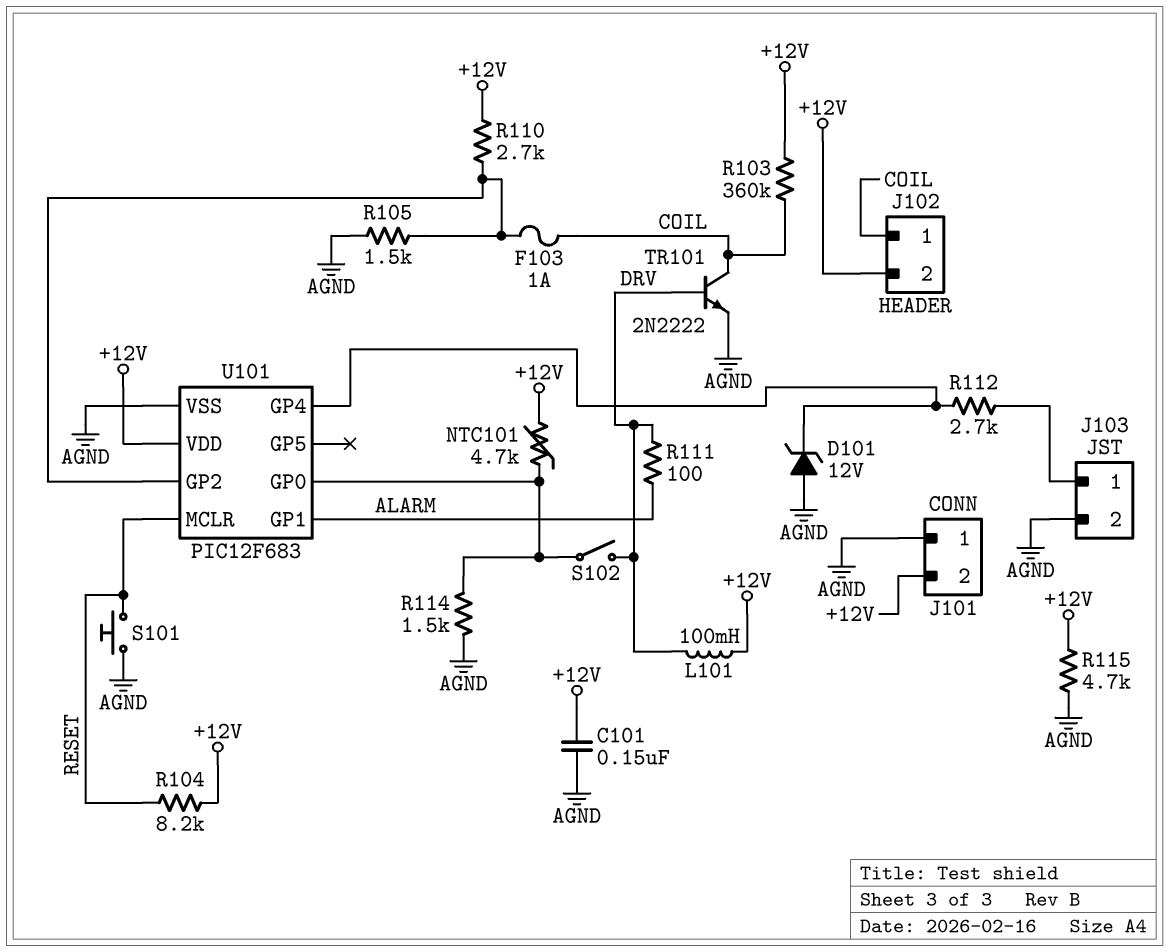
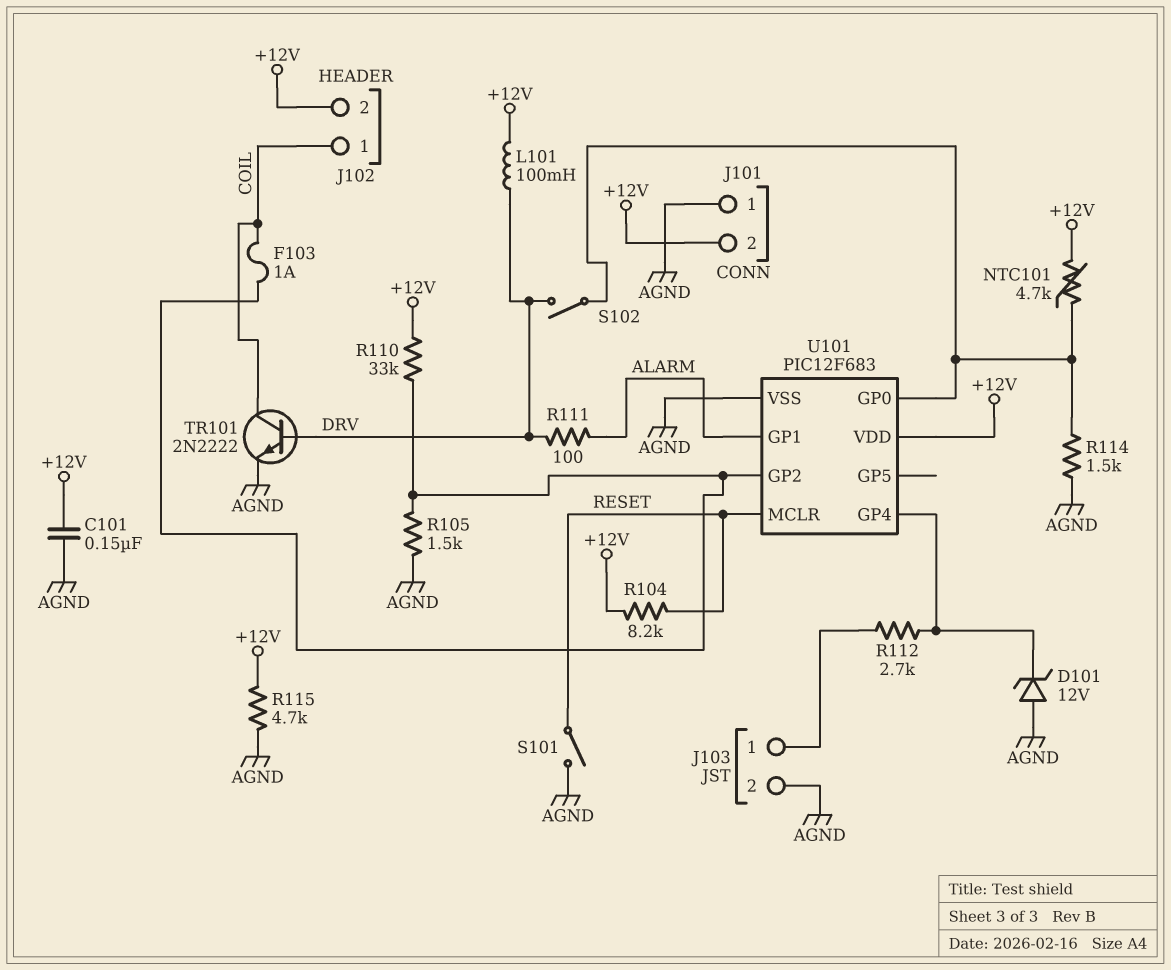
R103: 360k (+12V, COIL) -> none
R110: 2.7k (+12V, U101/GP2) -> 33k (+12V, U101/GP2)
S101: button (AGND, RESET) -> switch (AGND, RESET)

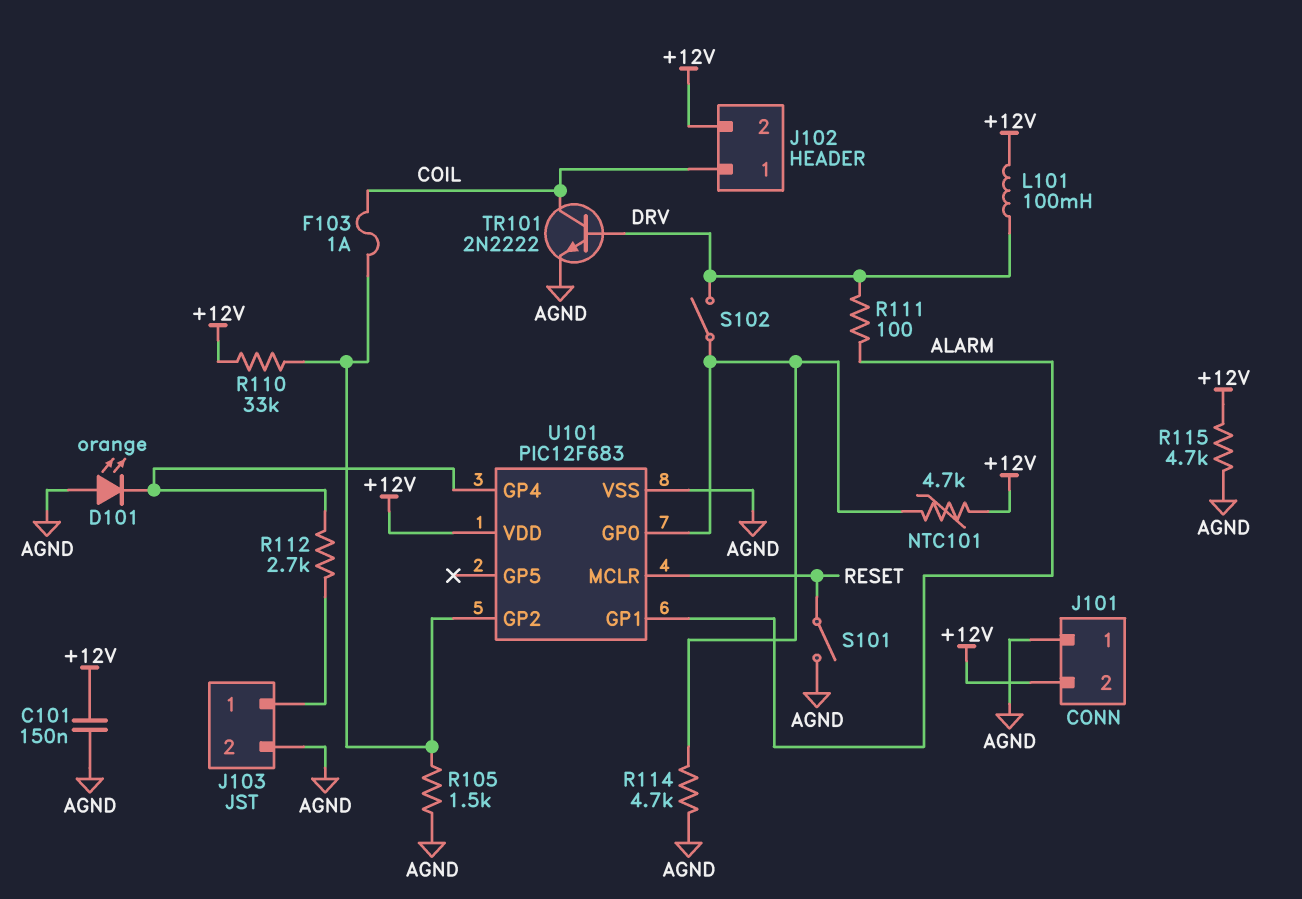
D101: zener 12V (A AGND, K U101/GP4) -> LED orange (A AGND, K U101/GP4)
R104: 8.2k (+12V, RESET) -> none
R114: 1.5k (AGND, U101/GP0) -> 4.7k (AGND, U101/GP0)

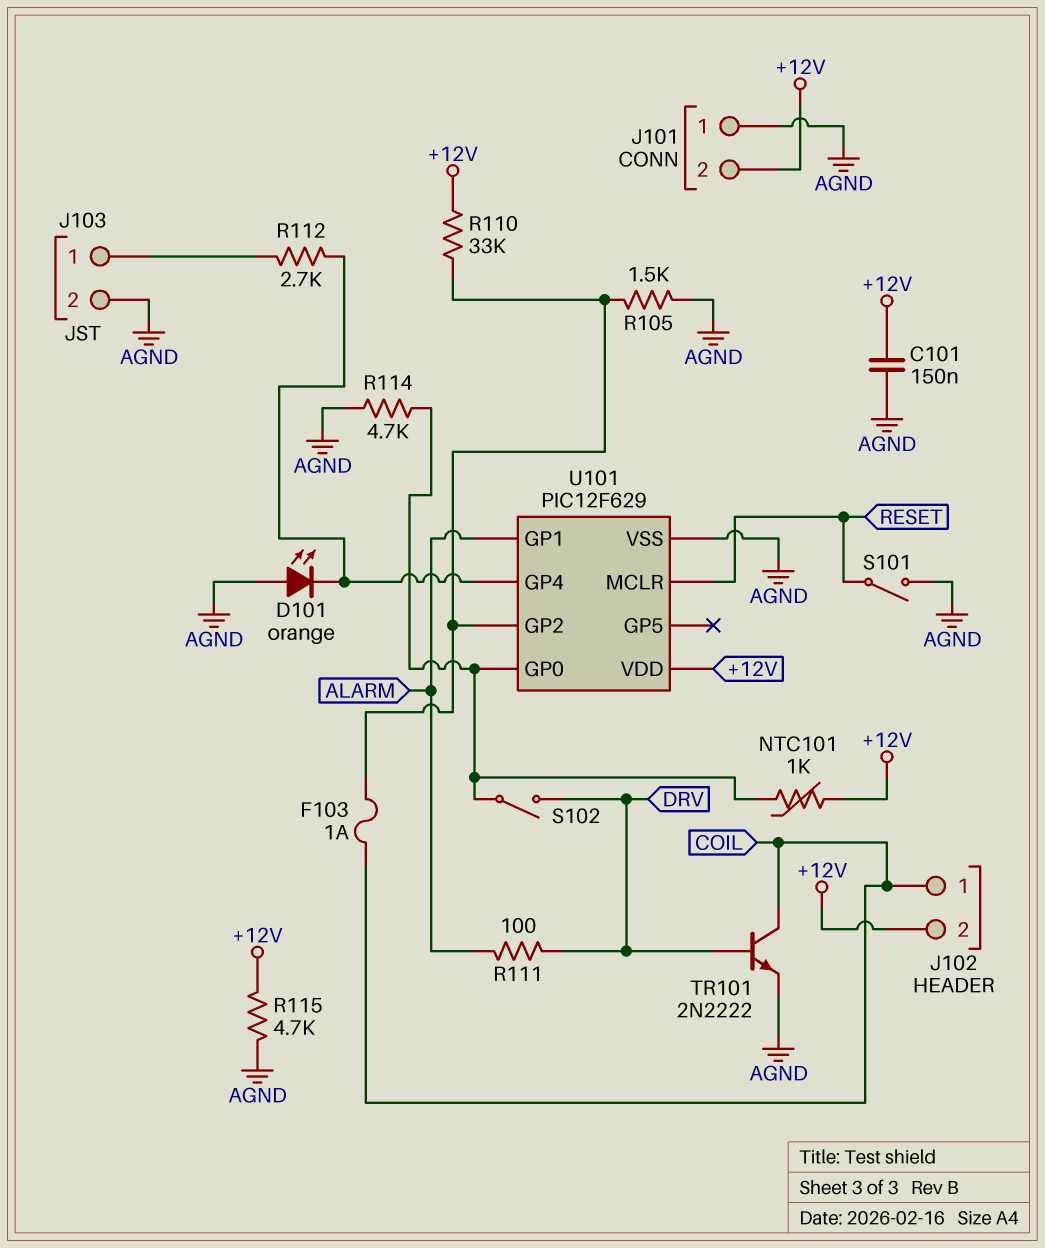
L101: 100mH (+12V, DRV) -> none
NTC101: 4.7k (+12V, U101/GP0) -> 1k (+12V, U101/GP0)
U101: PIC12F683 -> PIC12F629

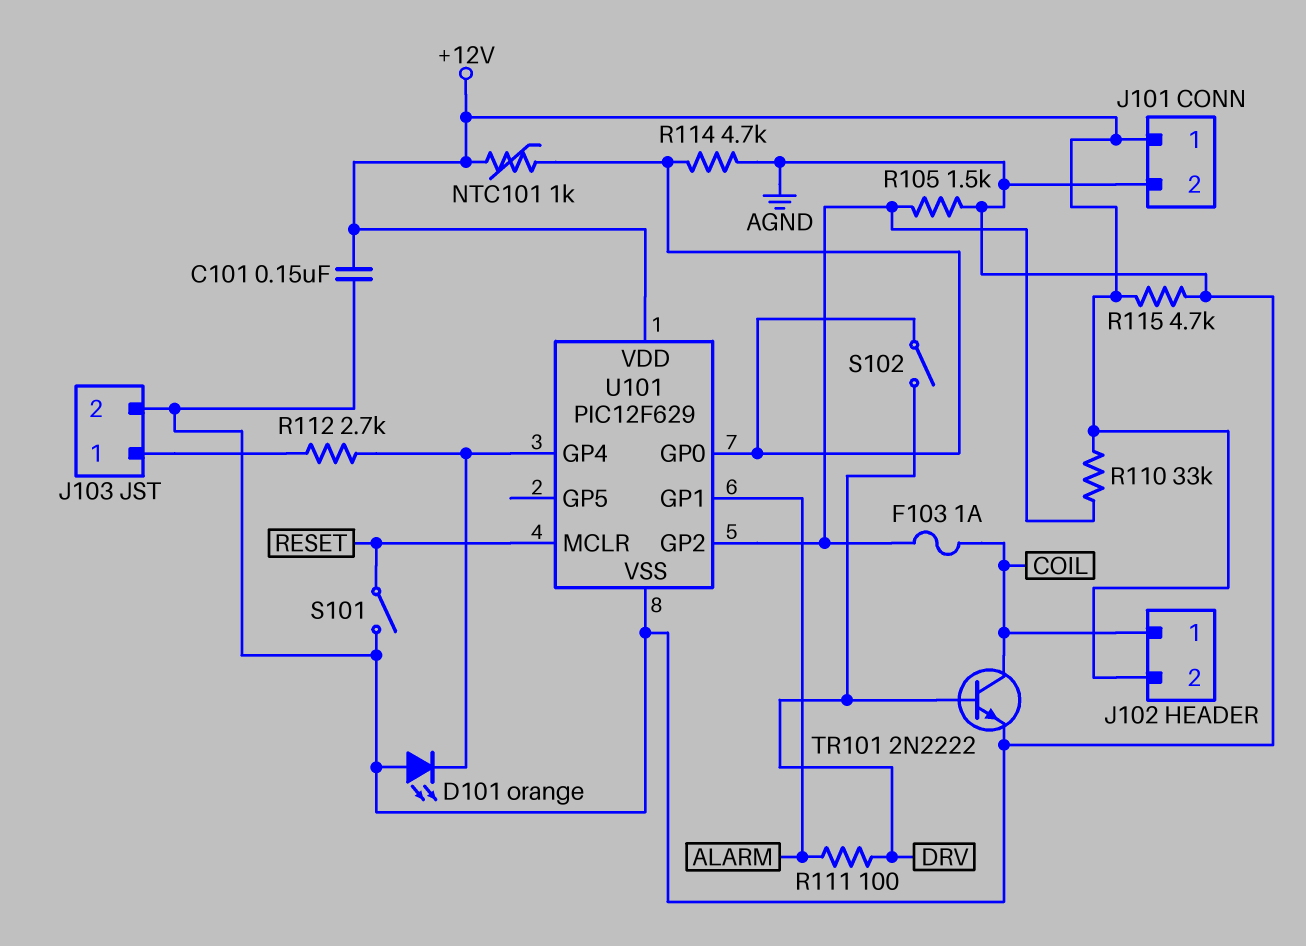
J101 pin 1: AGND -> +12V
J101 pin 2: +12V -> AGND

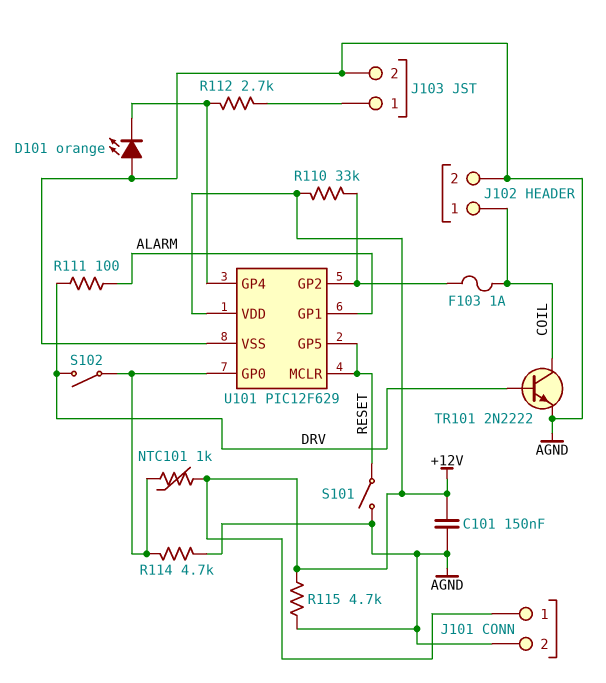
J102 pin 2: +12V -> AGND
R105: 1.5k (AGND, U101/GP2) -> none
U101 pin GP5: none -> RESET

